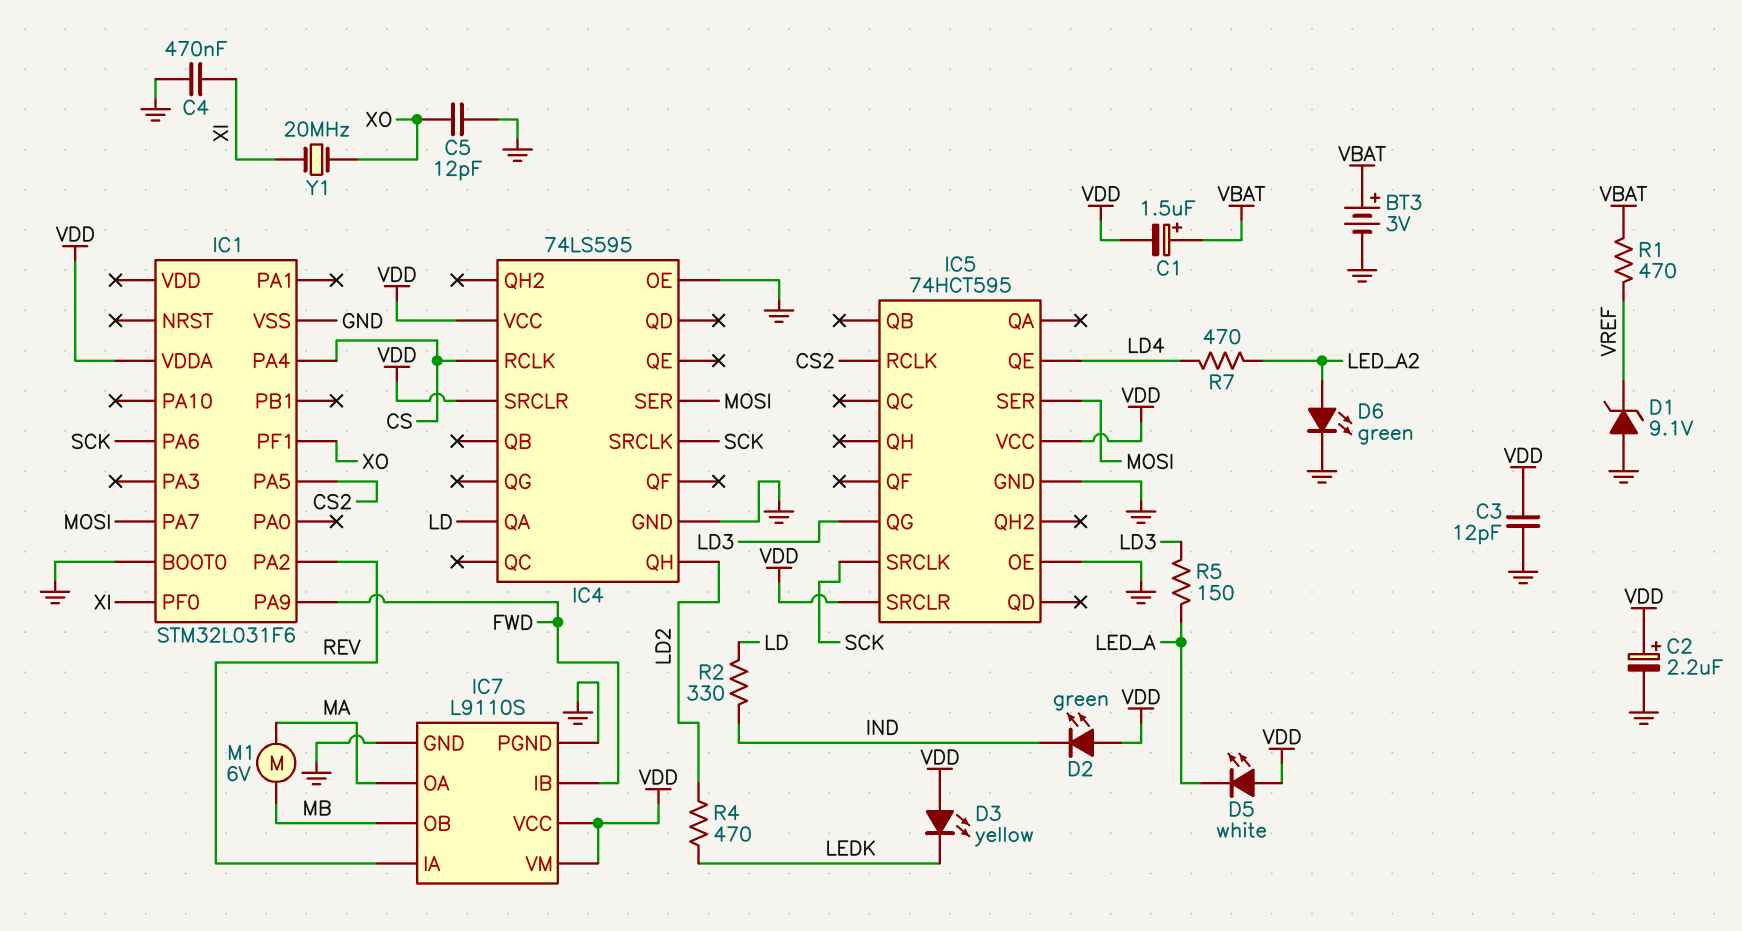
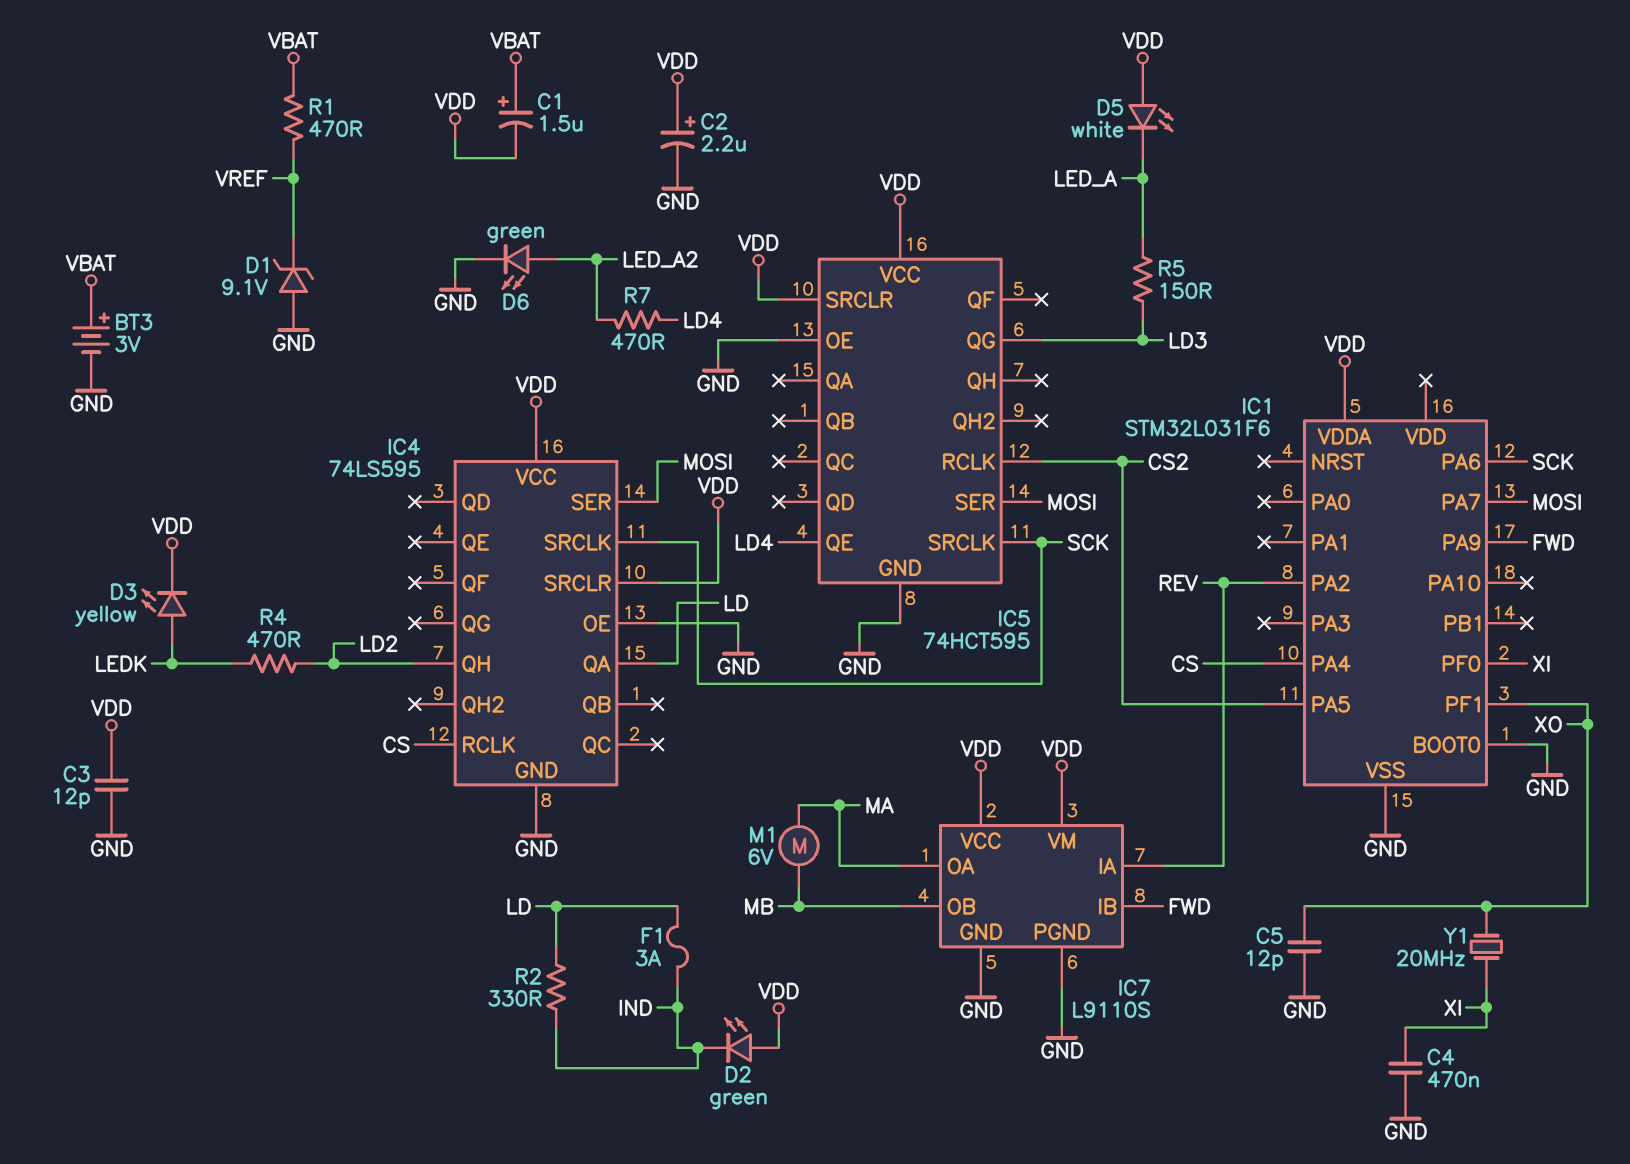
D3: LED yellow (A VDD, K LEDK) -> LED yellow (A LEDK, K VDD)
F1: none -> 3A (IND, LD)

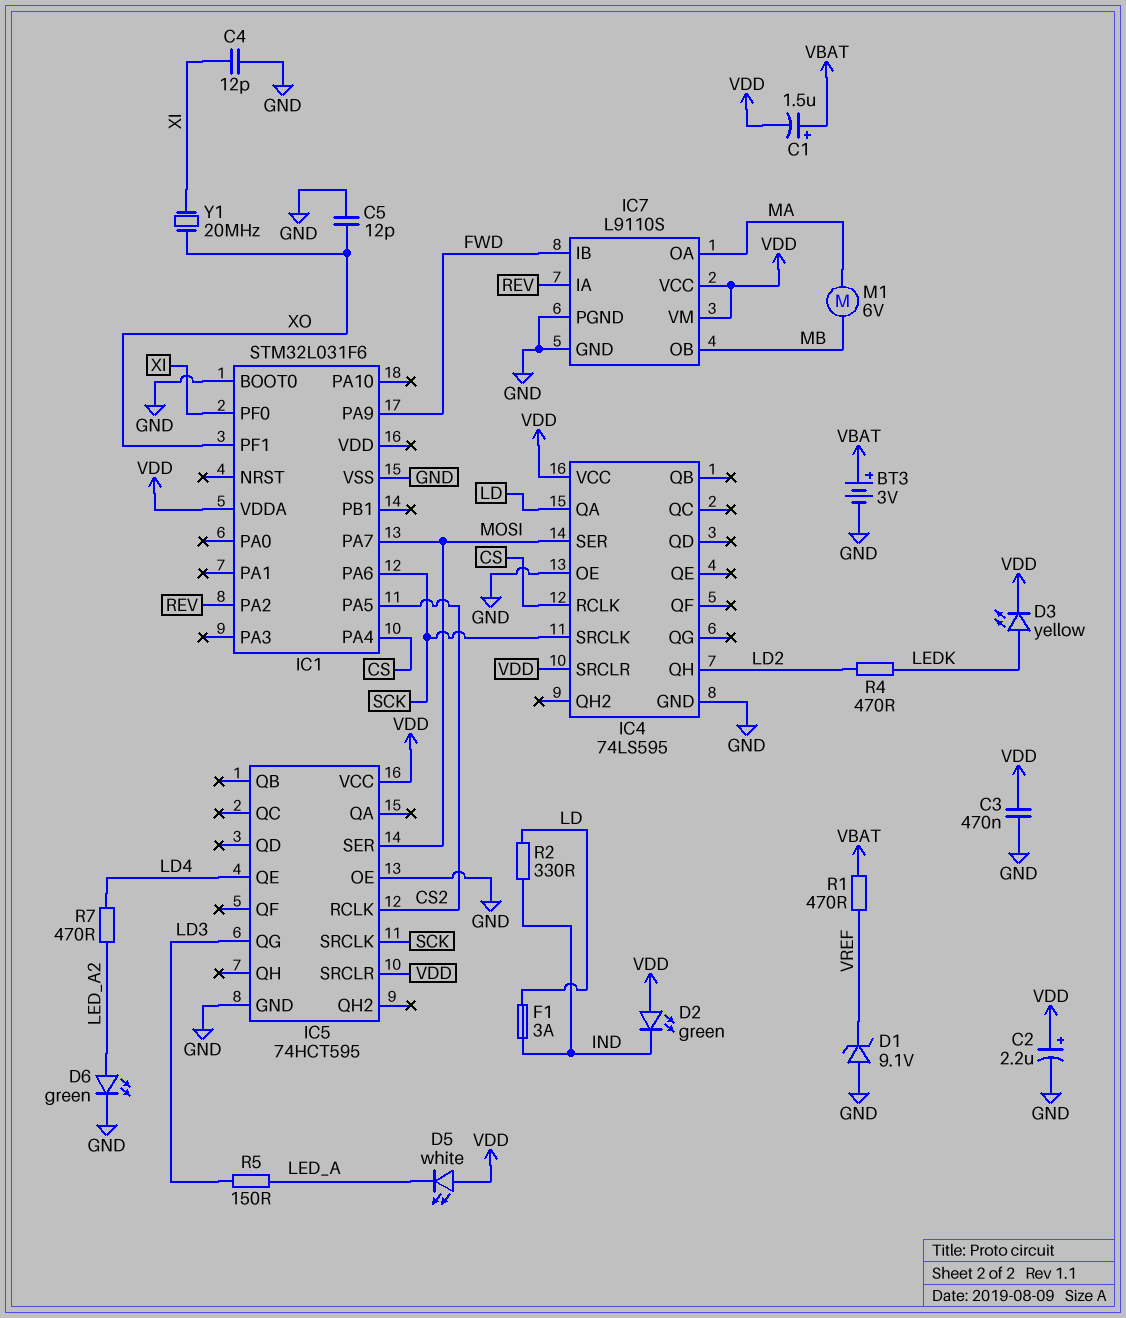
C3: 12pF (GND, VDD) -> 470nF (GND, VDD)
C4: 470nF (GND, XI) -> 12pF (GND, XI)

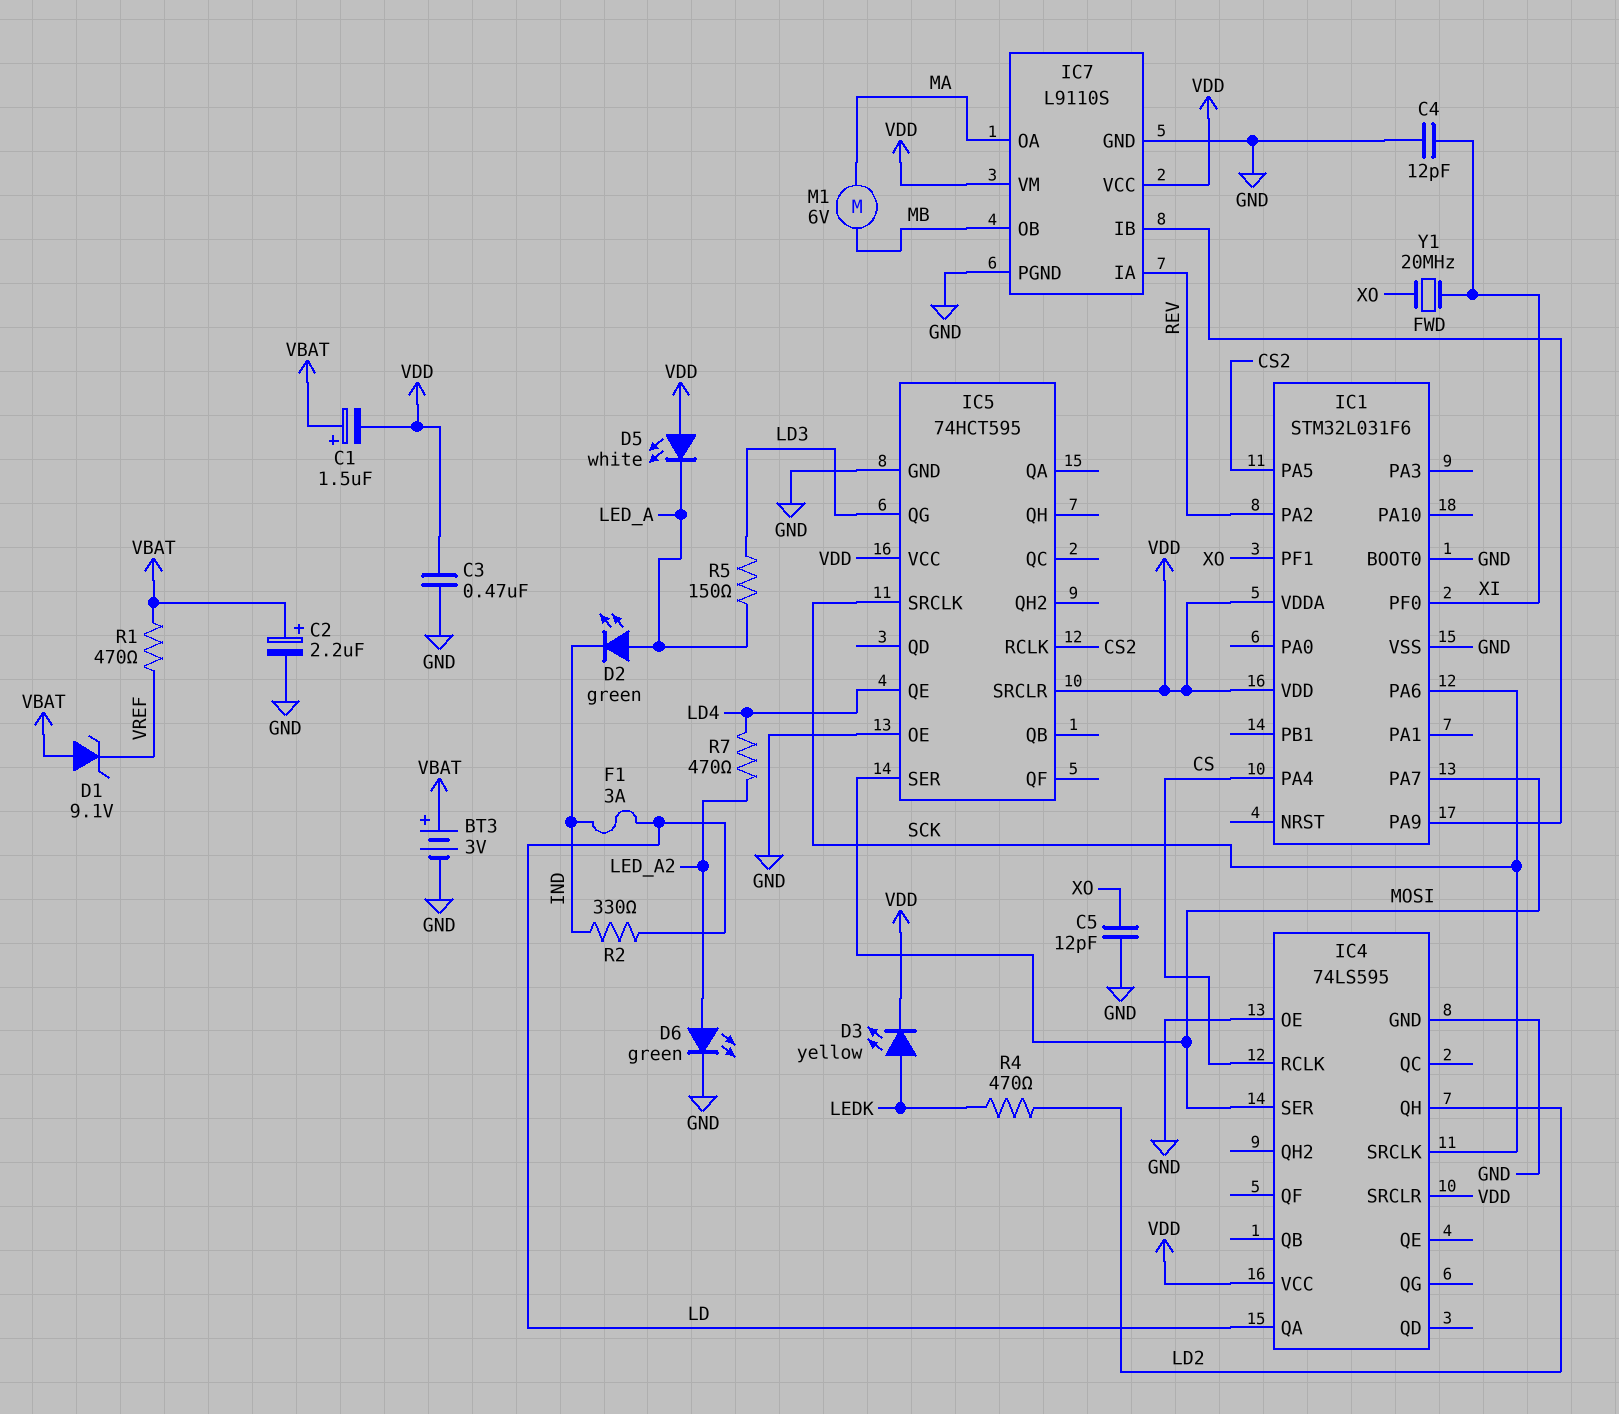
C2: 2.2uF (plus VDD, minus GND) -> 2.2uF (plus VBAT, minus GND)
D1: zener 9.1V (A GND, K VREF) -> zener 9.1V (A VBAT, K VREF)
D2: LED green (A VDD, K IND) -> LED green (A LED_A, K IND)
IC1 pin VDD: none -> VDD

